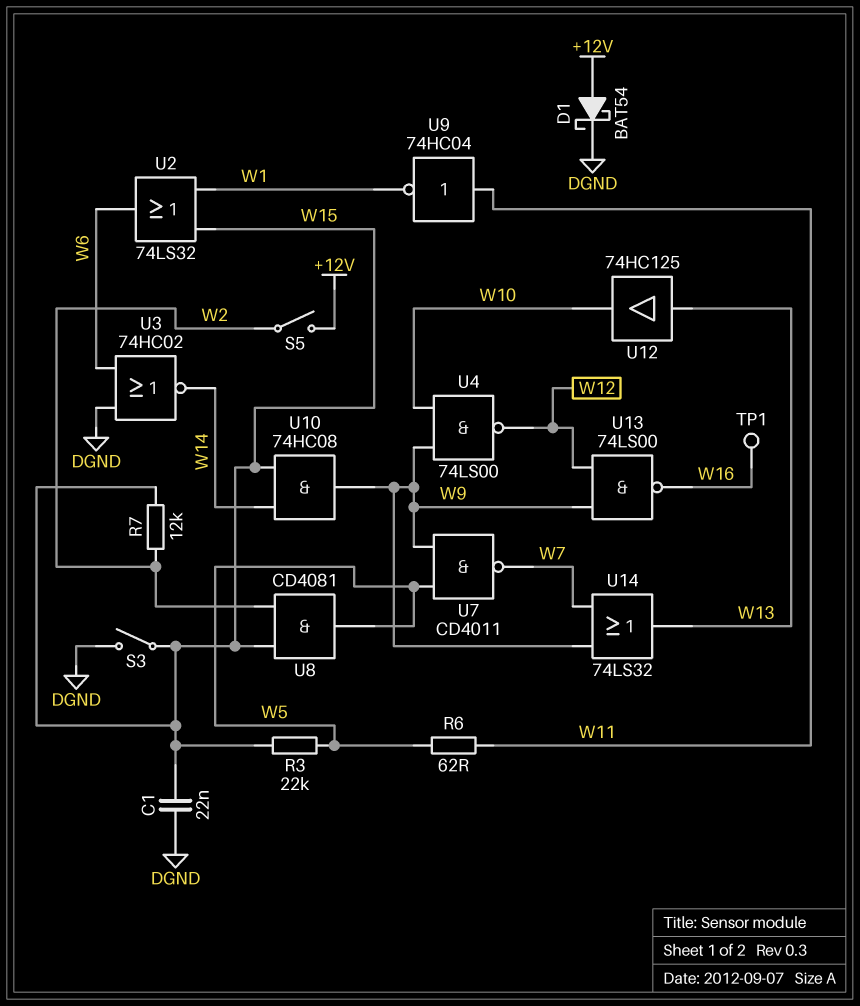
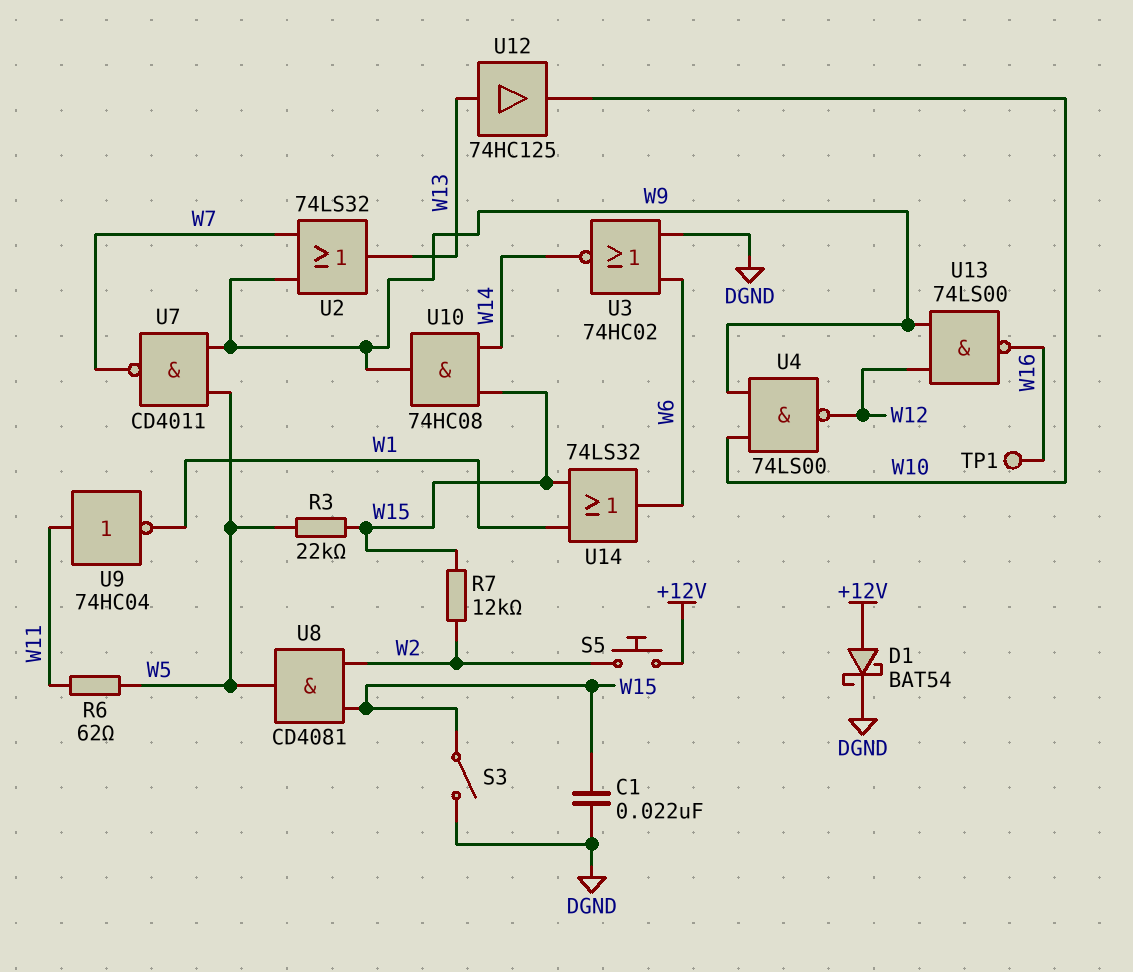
S5: switch (+12V, W2) -> button (+12V, W2)
U2: OR 74LS32 (in W1, in W15, out W6) -> OR 74LS32 (in W7, in W9, out W13)
U14: OR 74LS32 (in W7, in W9, out W13) -> OR 74LS32 (in W1, in W15, out W6)

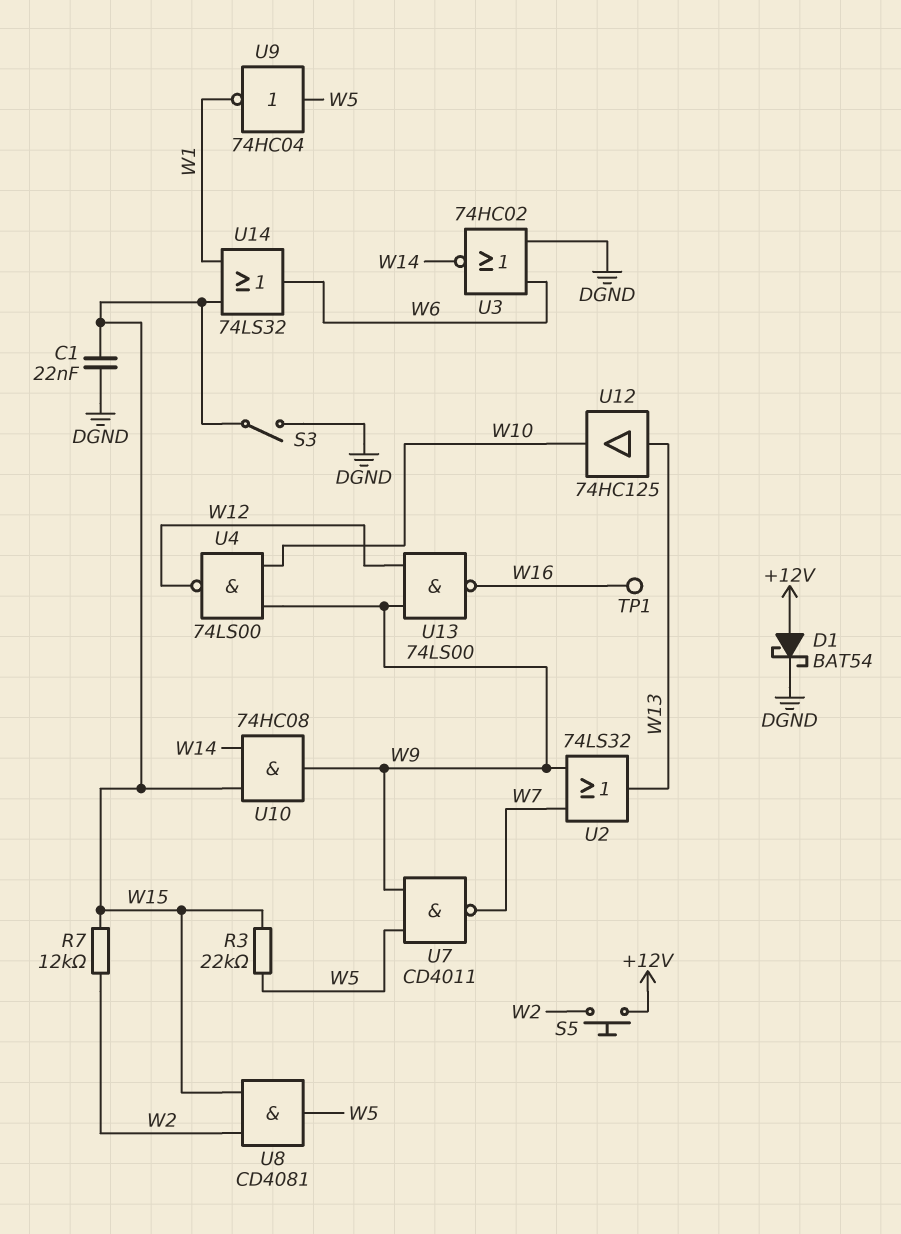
R6: 62 (W5, W11) -> none
U9: NOT 74HC04 (in W11, out W1) -> NOT 74HC04 (in W5, out W1)

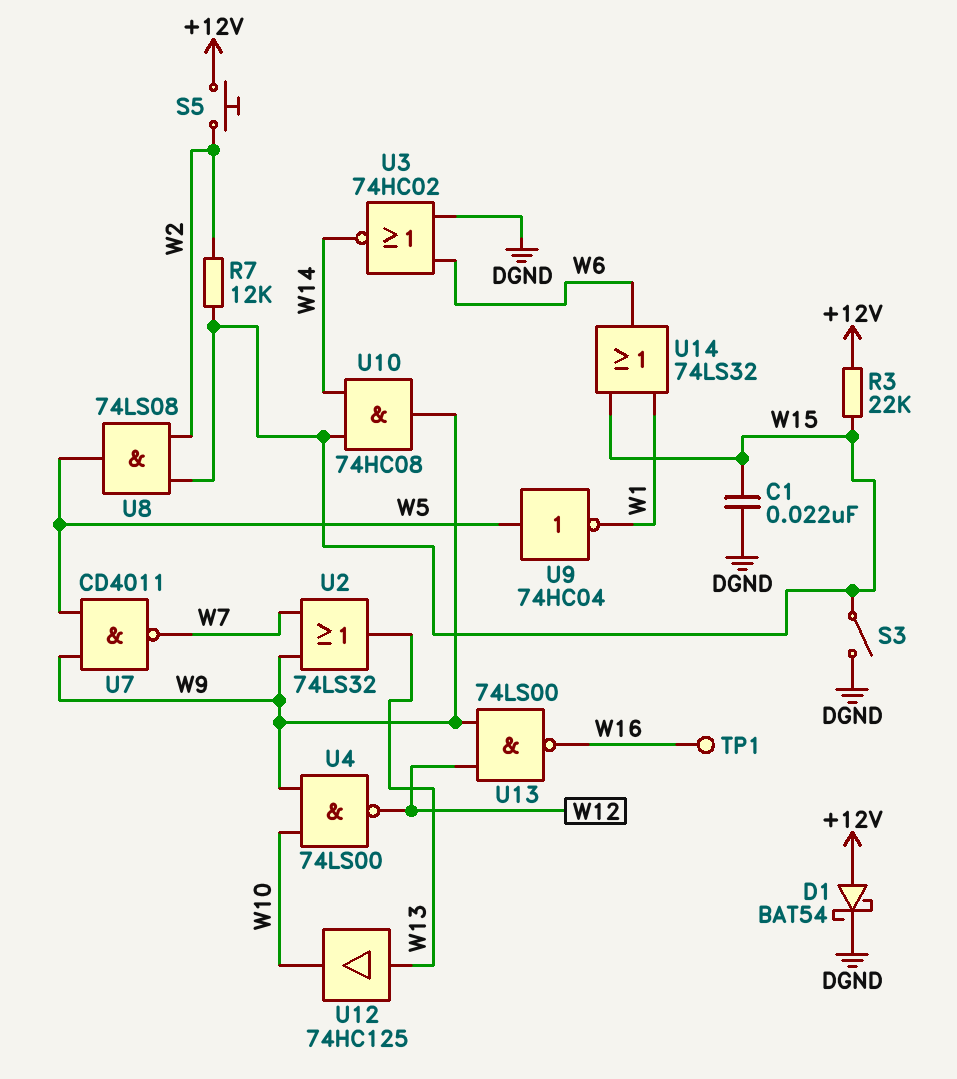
R3: 22k (W5, W15) -> 22k (+12V, W15)
U8: AND CD4081 (in W2, in W15, out W5) -> AND 74LS08 (in W2, in W15, out W5)

